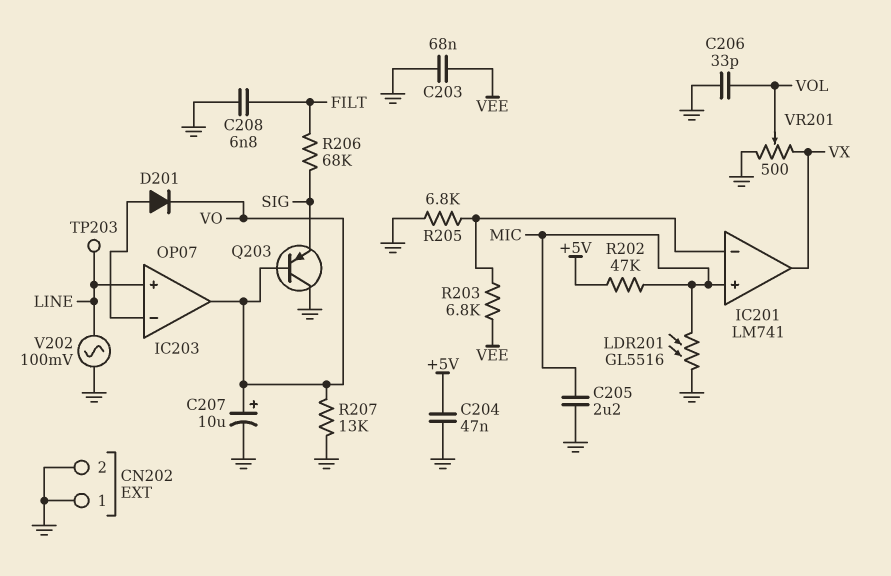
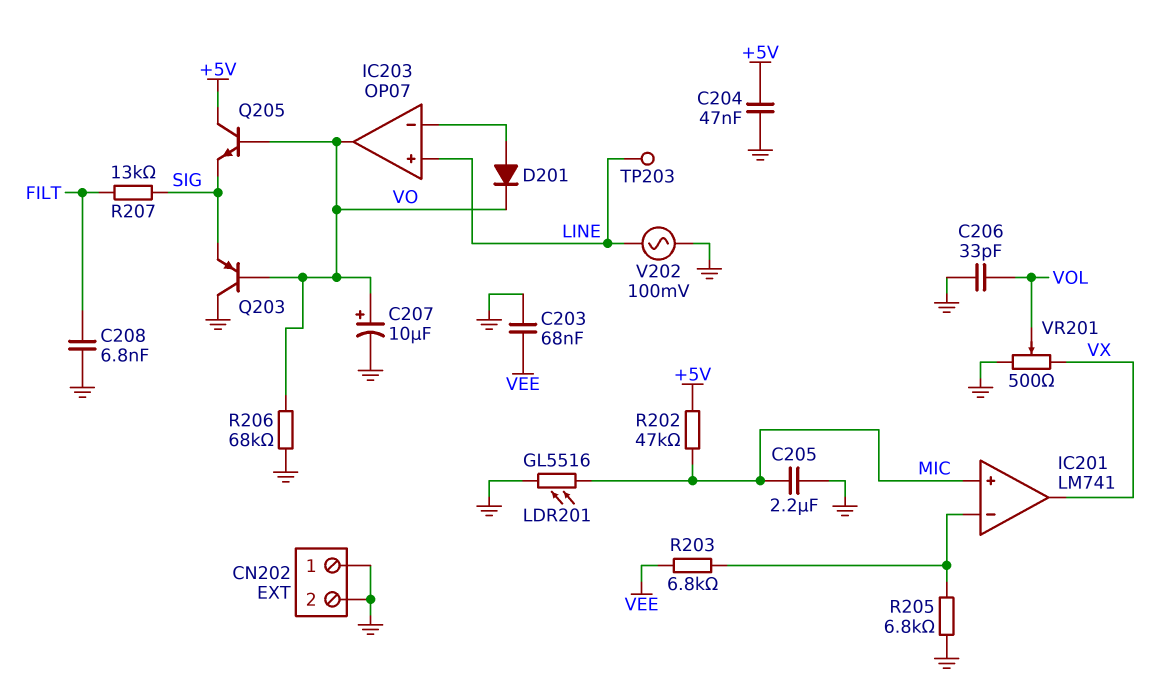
Q205: none -> NPN (B VO, C +5V, E SIG)
R206: 68k (FILT, SIG) -> 68k (GND, VO)
R207: 13k (GND, VO) -> 13k (FILT, SIG)

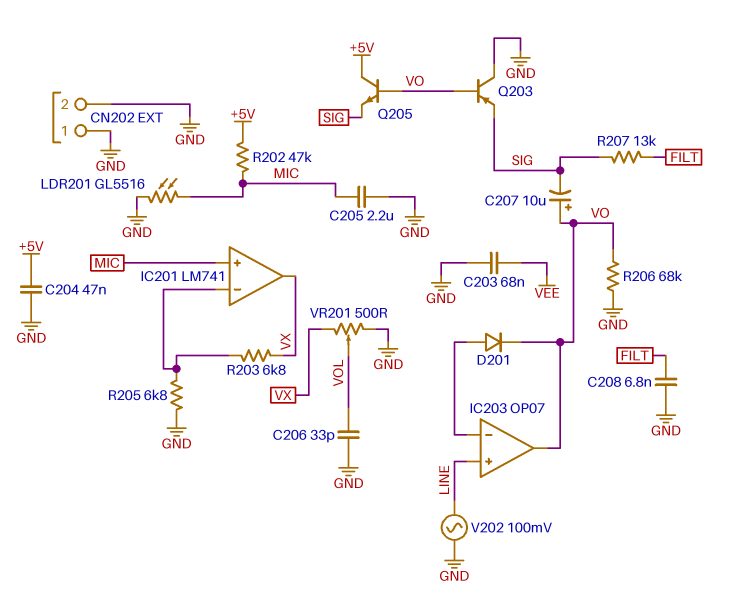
C207: 10uF (plus VO, minus GND) -> 10uF (plus VO, minus SIG)
R203: 6.8k (IC201/in-, VEE) -> 6.8k (IC201/in-, VX)
TP203: test point (LINE) -> none

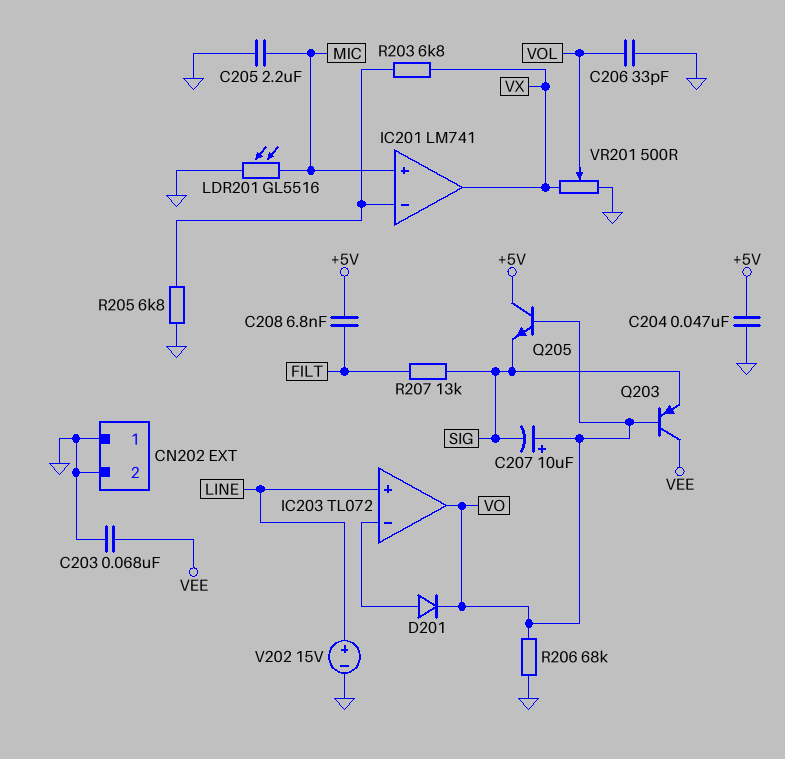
C208: 6.8nF (FILT, GND) -> 6.8nF (+5V, FILT)
IC203: OP07 -> TL072
Q203: PNP (B VO, C GND, E SIG) -> PNP (B VO, C VEE, E SIG)
R202: 47k (+5V, MIC) -> none
V202: AC 100mV (GND, LINE) -> 15V (plus LINE, minus GND)

